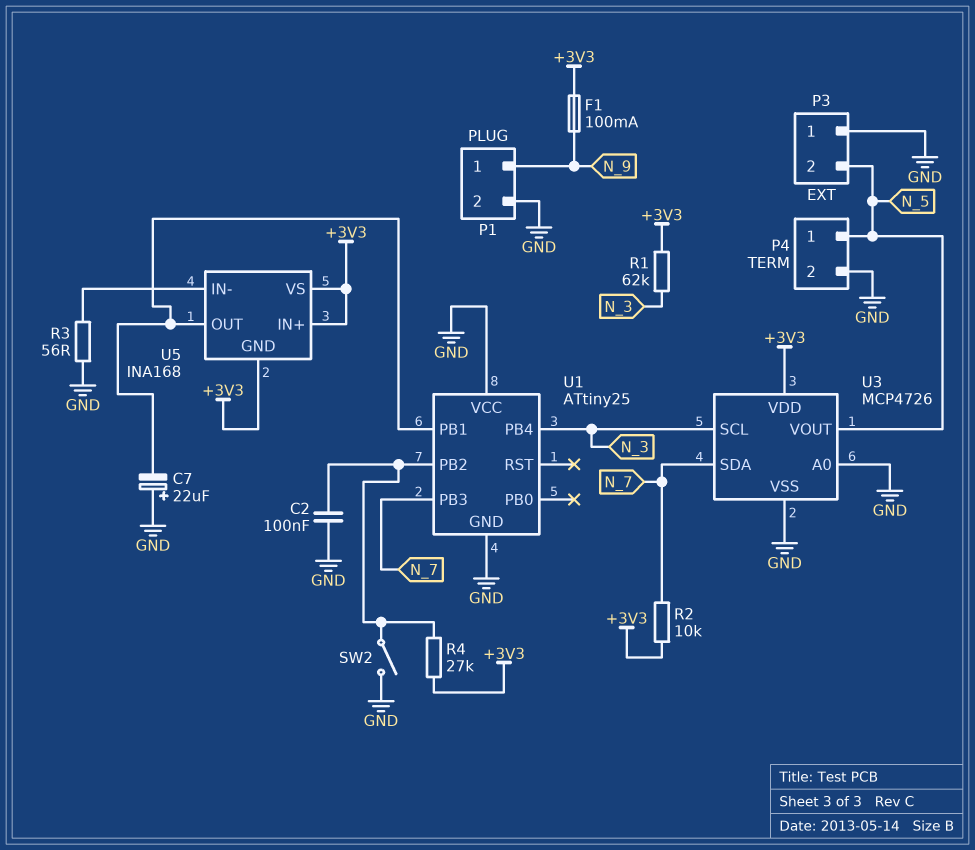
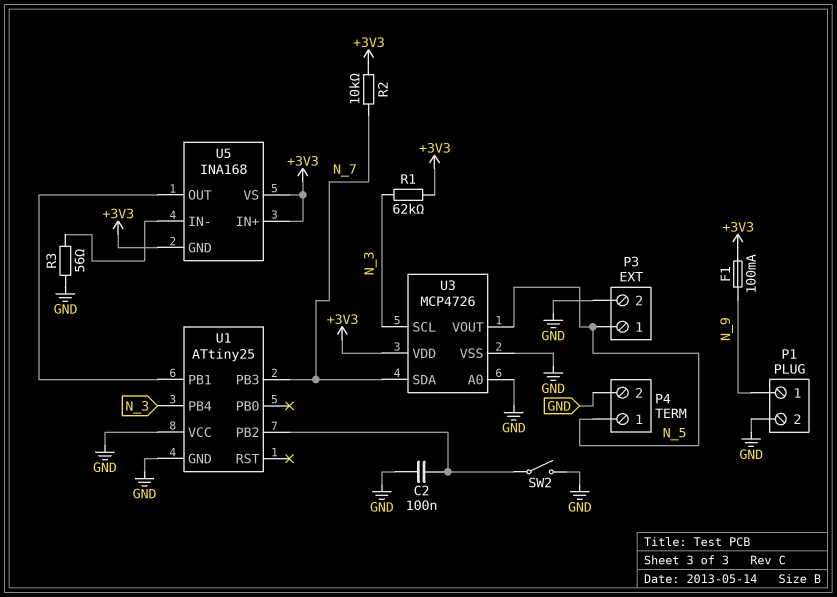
C7: 22uF (plus GND, minus U1/PB1) -> none
P3 pin 1: GND -> N_5
P3 pin 2: N_5 -> GND
R4: 27k (+3V3, U1/PB2) -> none

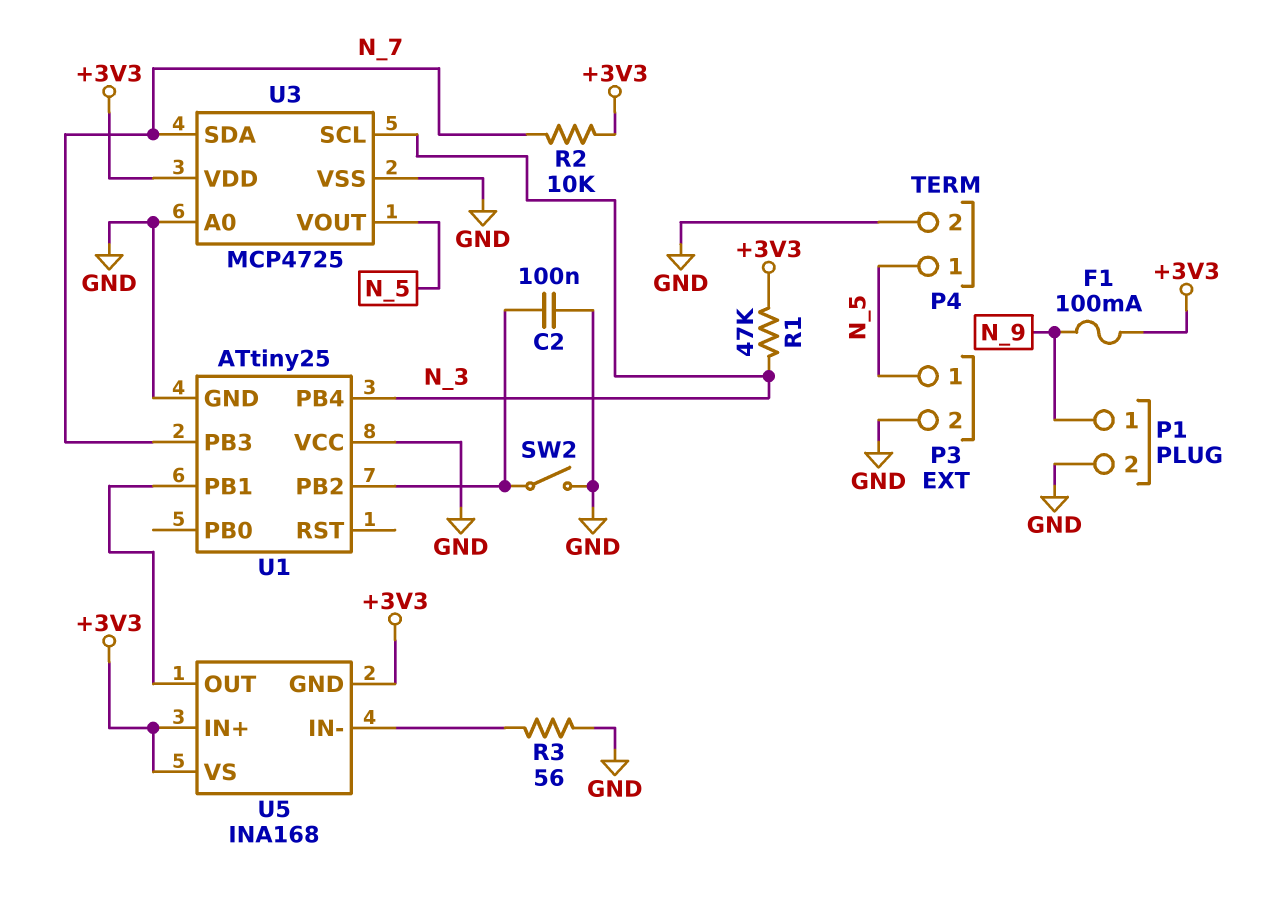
R1: 62k (+3V3, N_3) -> 47k (+3V3, N_3)
U3: MCP4726 -> MCP4725

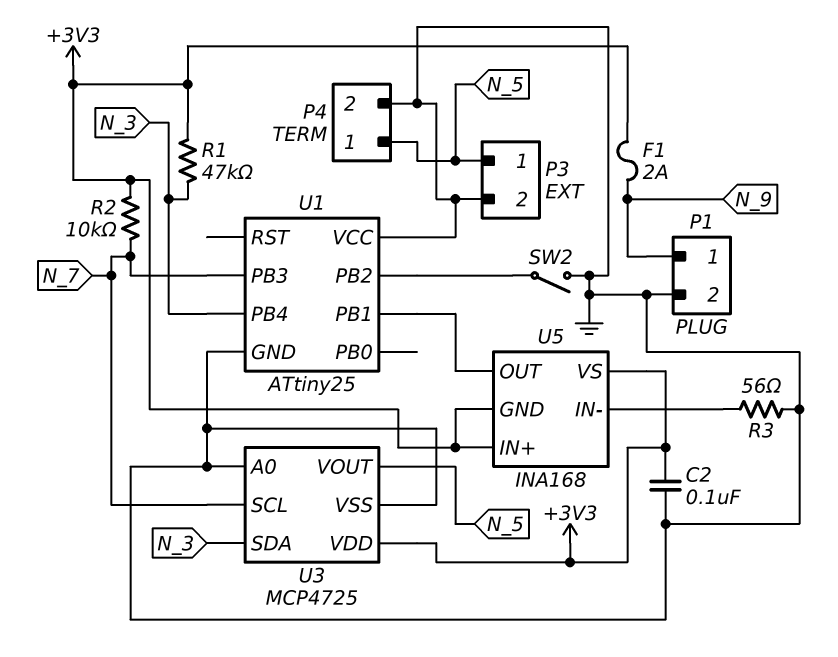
C2: 100nF (GND, U1/PB2) -> 100nF (+3V3, GND)
F1: 100mA (+3V3, N_9) -> 2A (+3V3, N_9)
U3 pin SCL: N_3 -> N_7
U3 pin SDA: N_7 -> N_3

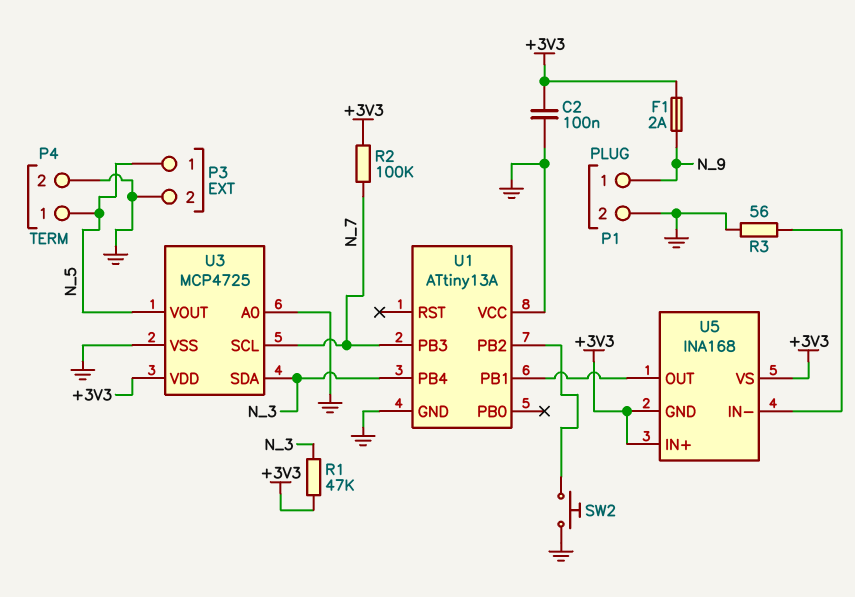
R2: 10k (+3V3, N_7) -> 100k (+3V3, N_7)
SW2: switch (GND, U1/PB2) -> button (GND, U1/PB2)
U1: ATtiny25 -> ATtiny13A

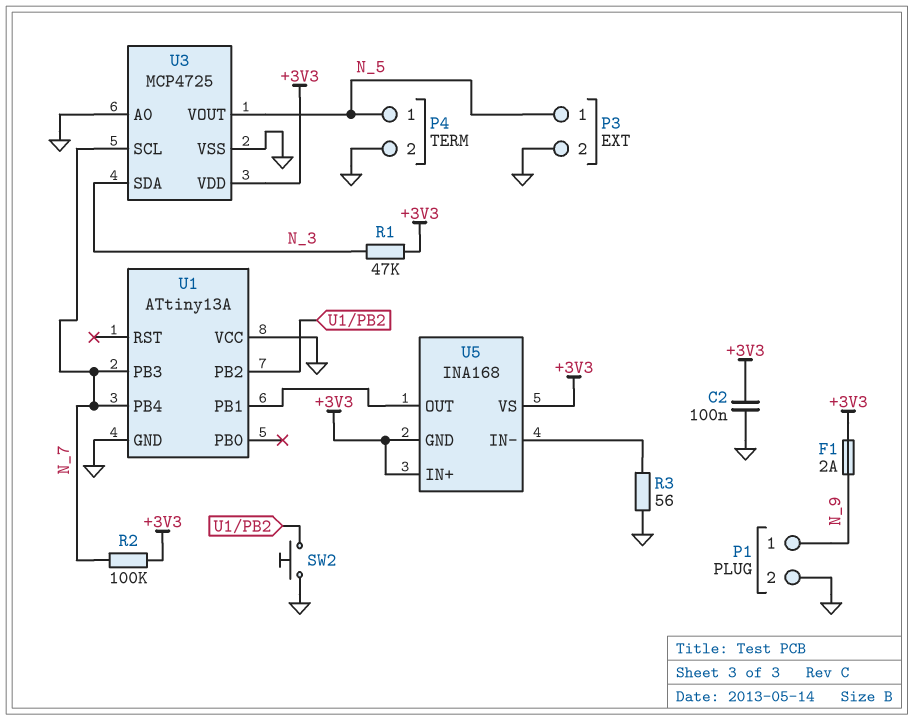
U1 pin PB4: N_3 -> N_7

